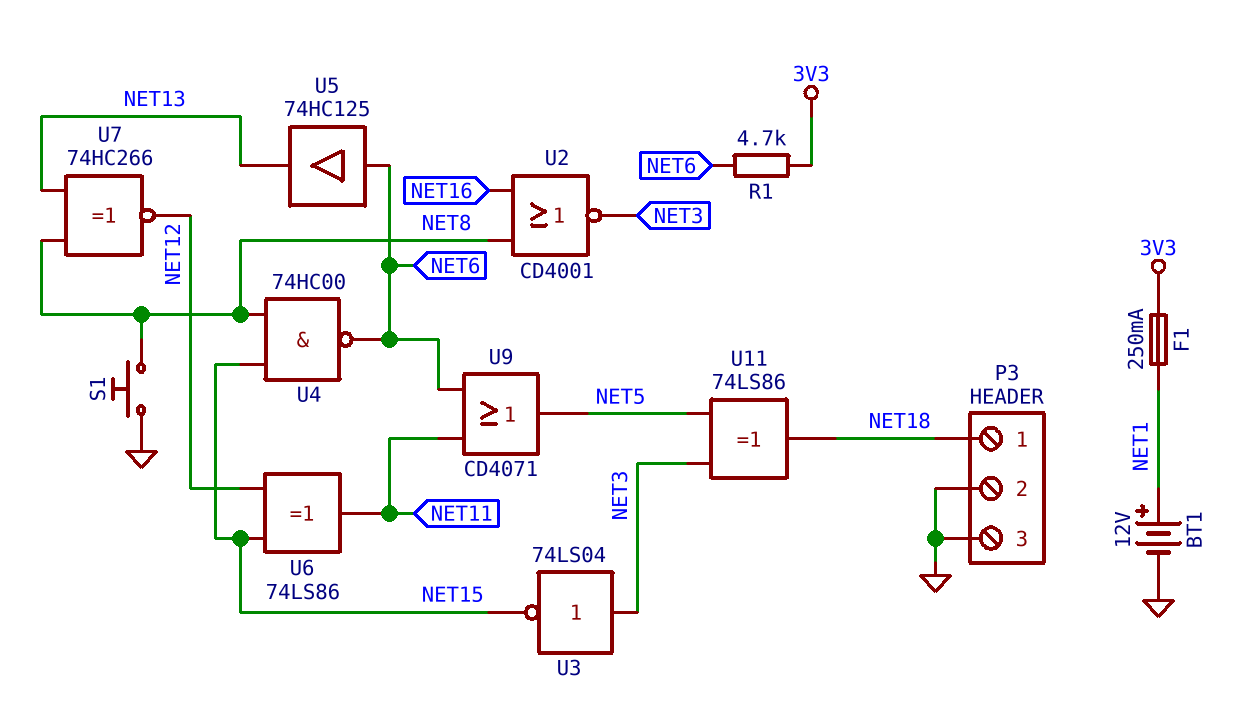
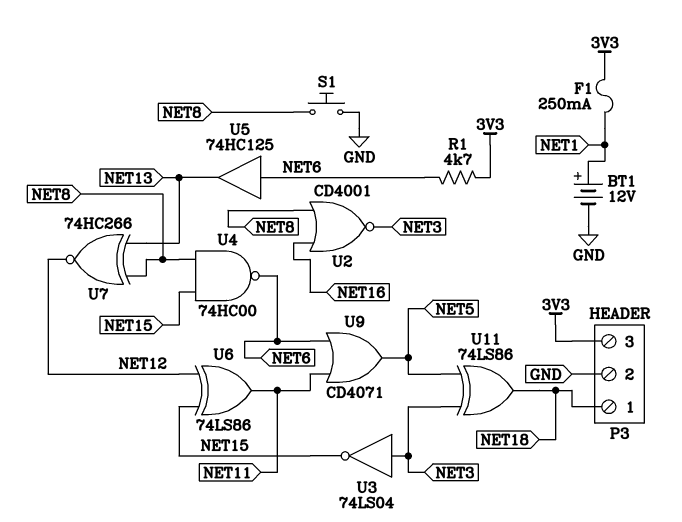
P3 pin 3: GND -> 3V3

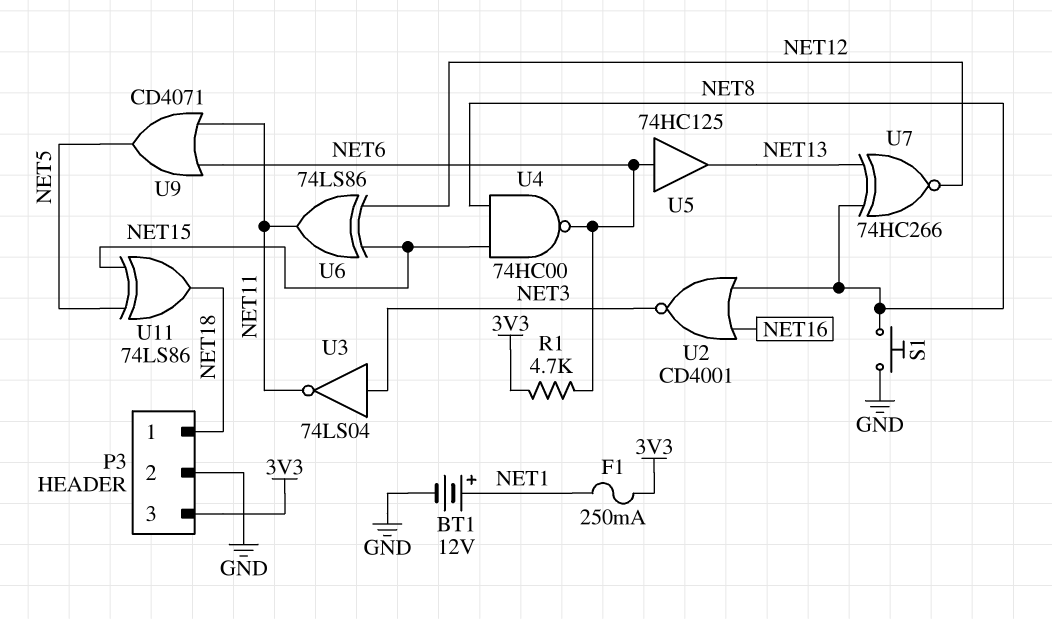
U3: NOT 74LS04 (in NET3, out NET15) -> NOT 74LS04 (in NET3, out NET11)
U11: XOR 74LS86 (in NET3, in NET5, out NET18) -> XOR 74LS86 (in NET5, in NET15, out NET18)

